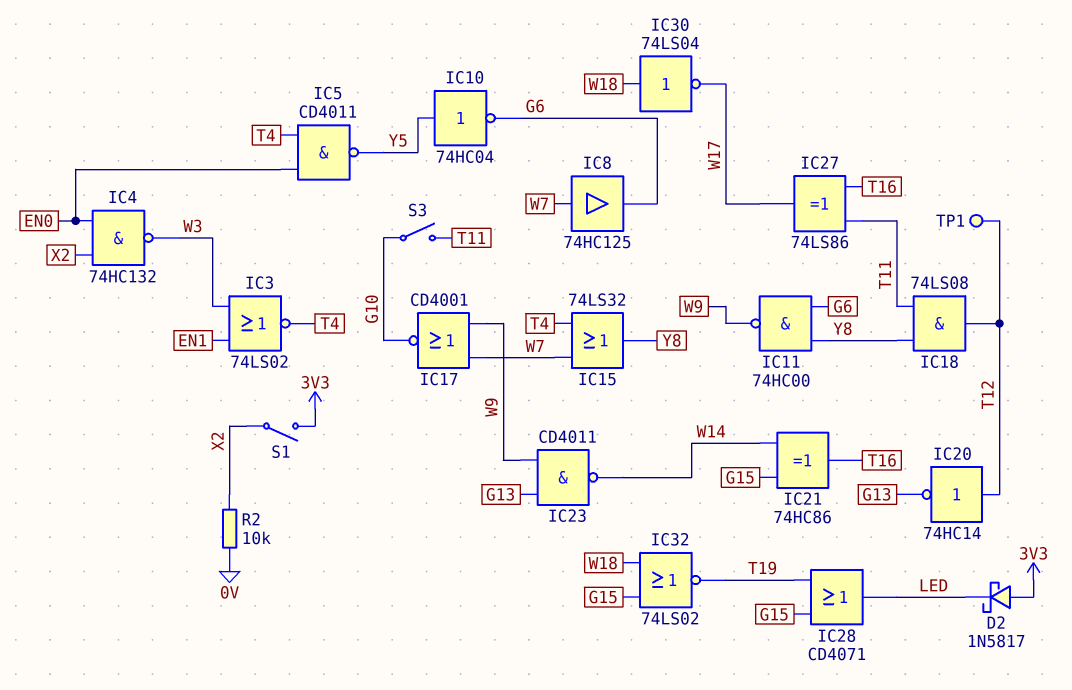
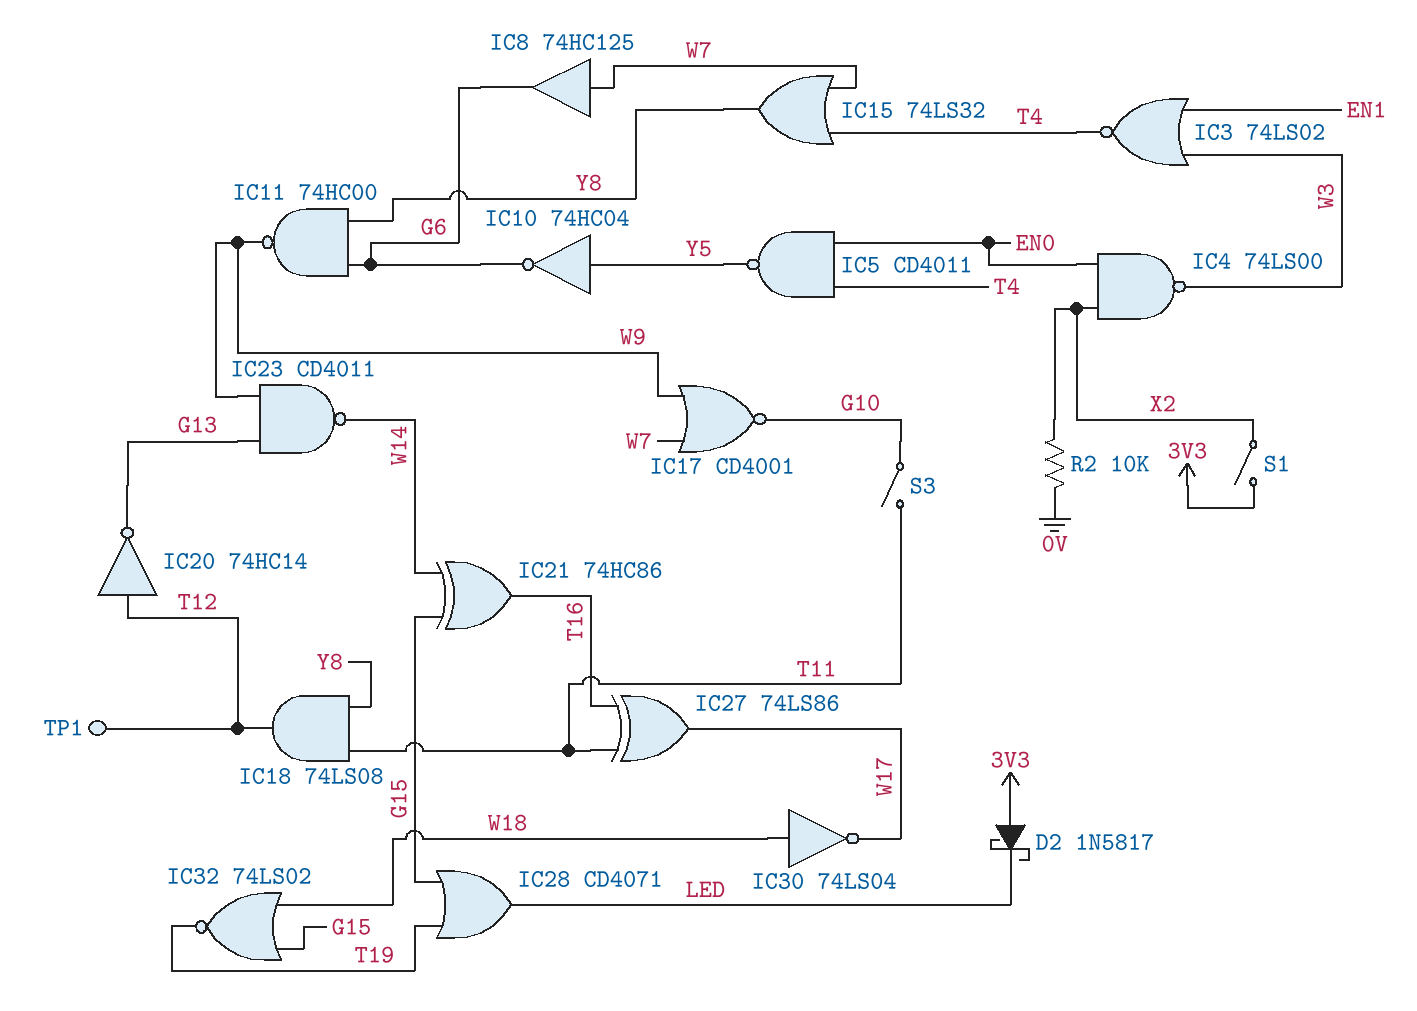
IC4: NAND 74HC132 (in EN0, in X2, out W3) -> NAND 74LS00 (in EN0, in X2, out W3)

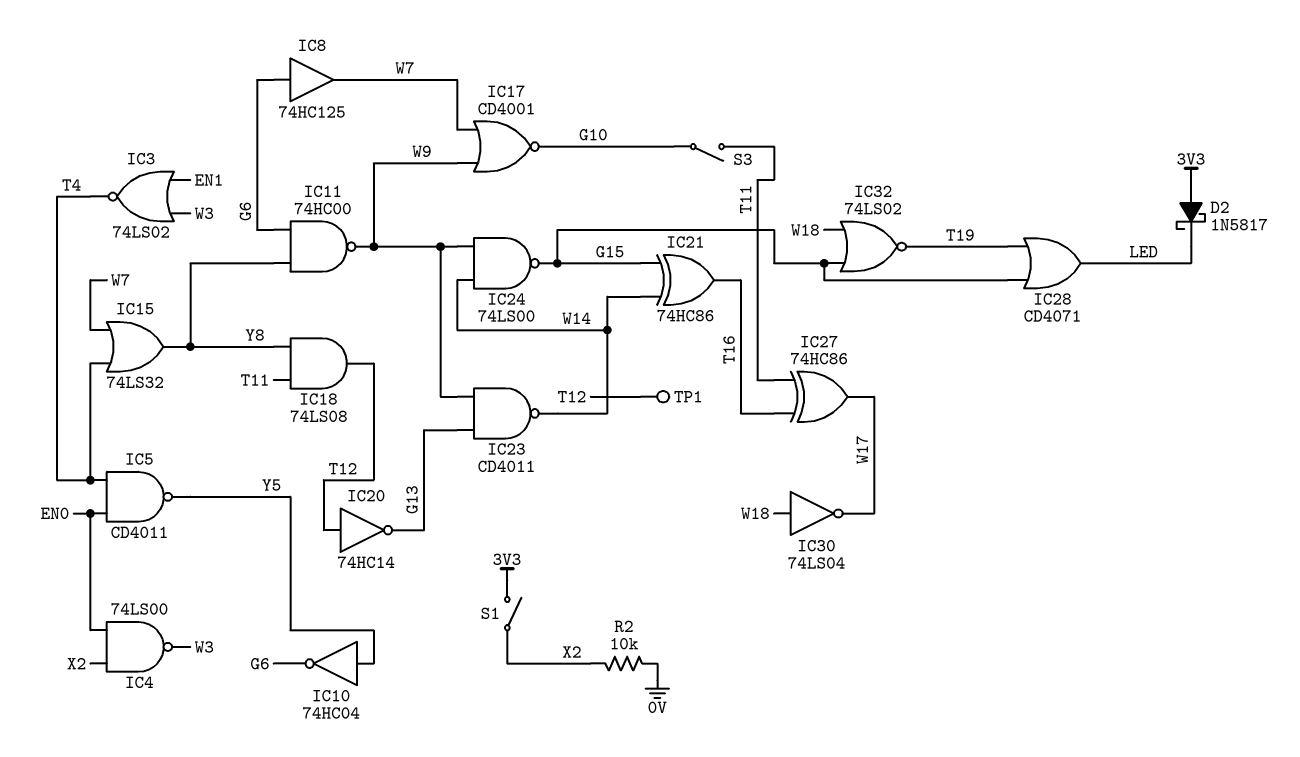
IC8: buffer 74HC125 (in W7, out G6) -> buffer 74HC125 (in G6, out W7)
IC24: none -> NAND 74LS00 (in W9, in W14, out G15)
IC27: XOR 74LS86 (in T11, in T16, out W17) -> XOR 74HC86 (in T11, in T16, out W17)

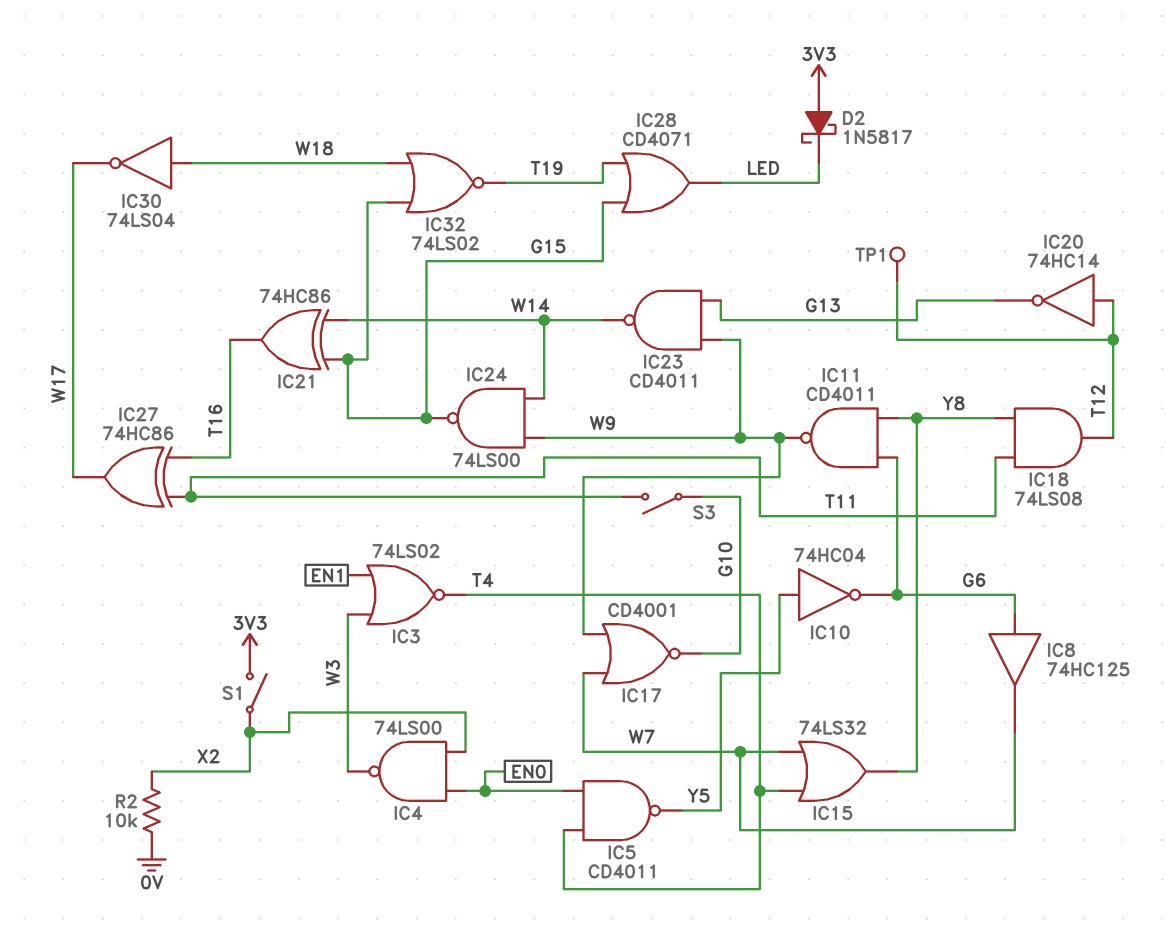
IC11: NAND 74HC00 (in G6, in Y8, out W9) -> NAND CD4011 (in G6, in Y8, out W9)

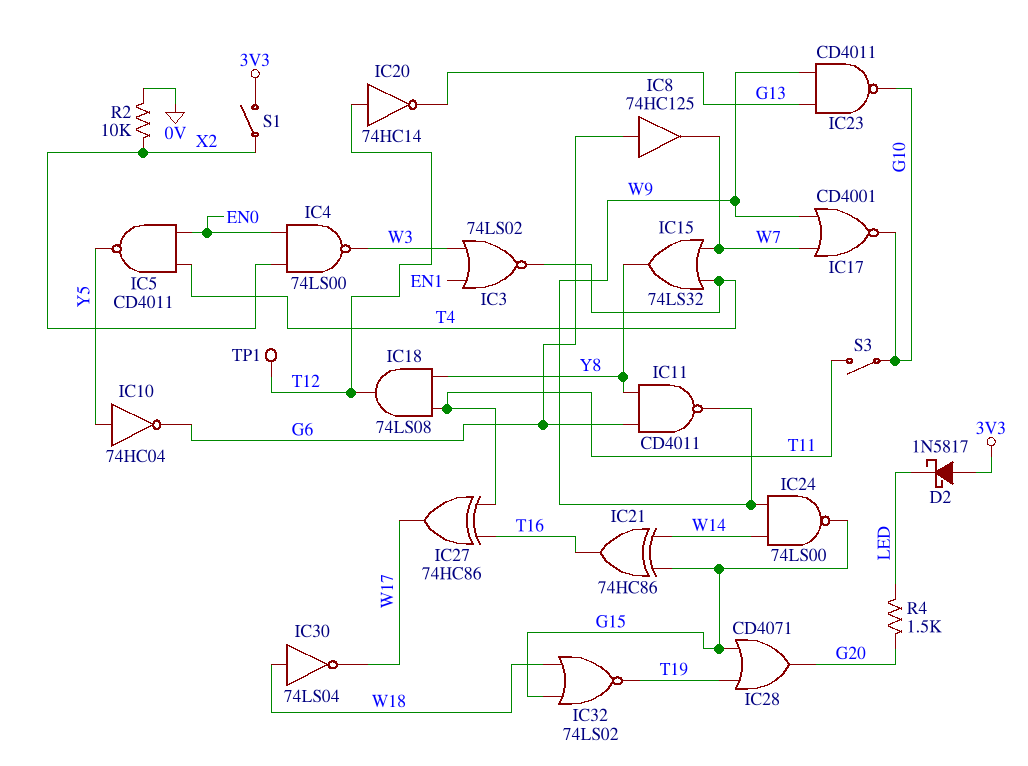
IC23: NAND CD4011 (in G13, in W9, out W14) -> NAND CD4011 (in G13, in W9, out G10)
IC28: OR CD4071 (in G15, in T19, out LED) -> OR CD4071 (in G15, in T19, out G20)
R4: none -> 1.5k (G20, LED)

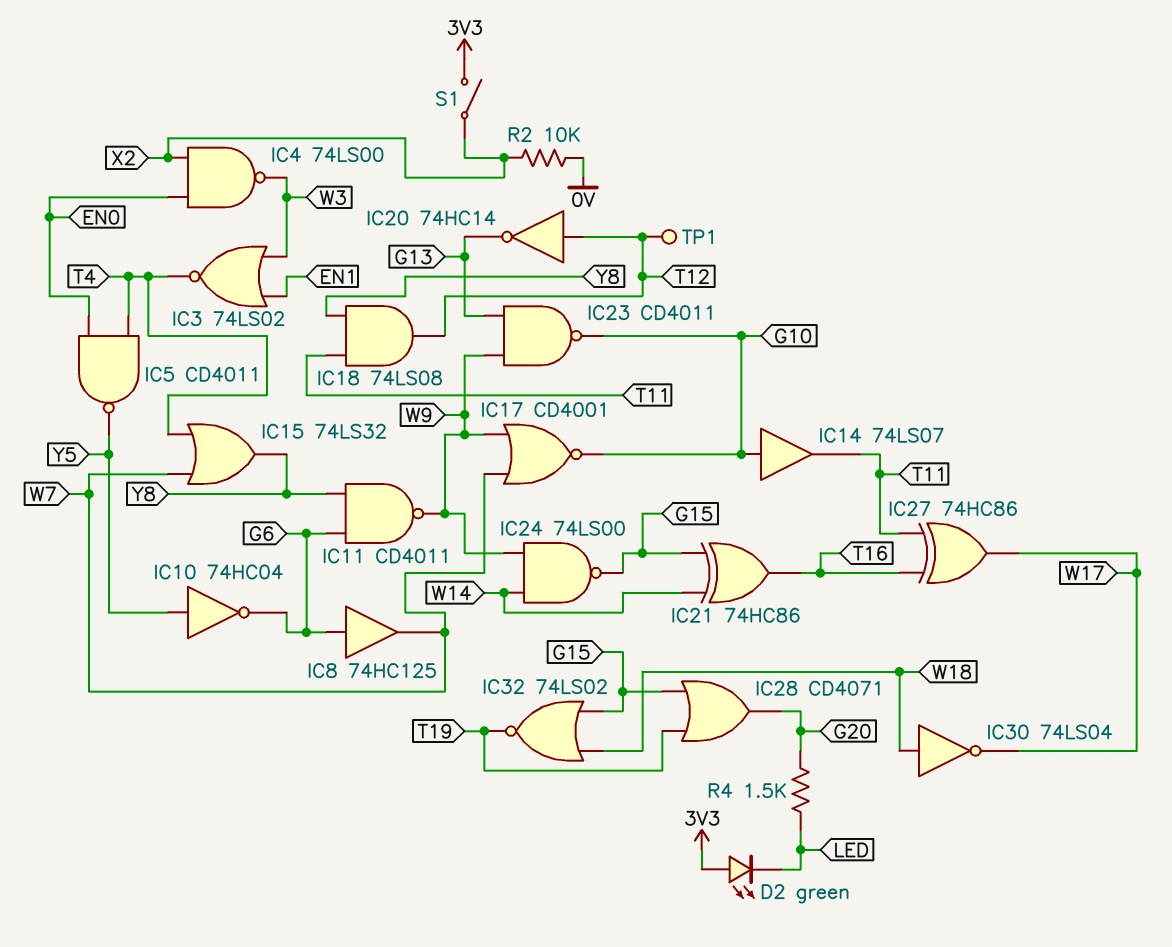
D2: schottky 1N5817 (A 3V3, K LED) -> LED green (A 3V3, K LED)
IC14: none -> buffer 74LS07 (in G10, out T11)
S3: switch (G10, T11) -> none

